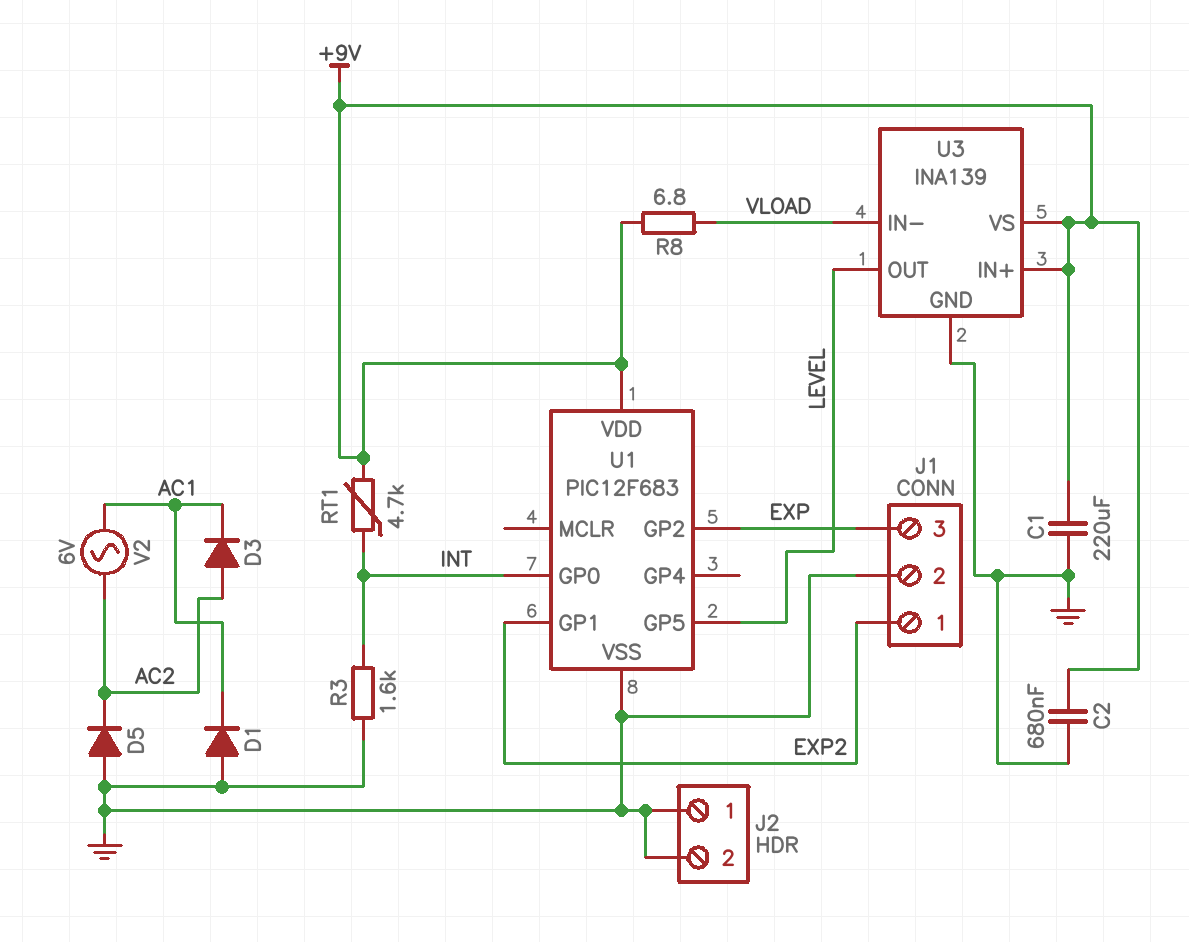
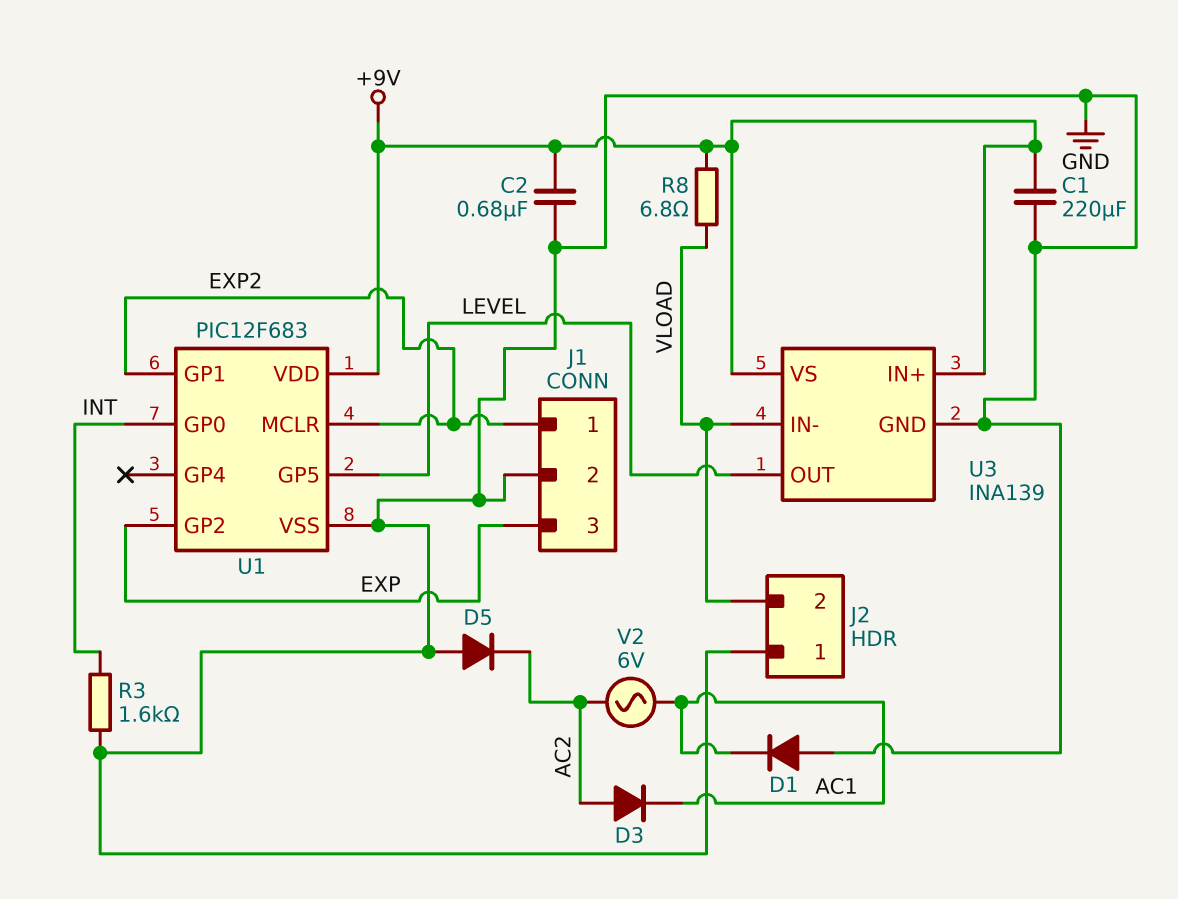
J2 pin 2: GND -> VLOAD
RT1: 4.7k (+9V, INT) -> none
U1 pin MCLR: none -> EXP2

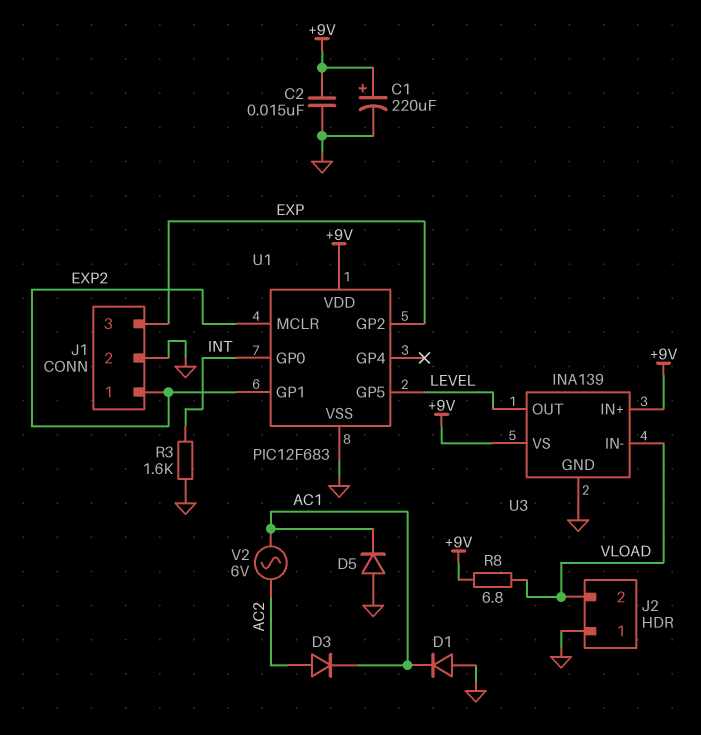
C1: 220uF (+9V, GND) -> 220uF (plus +9V, minus GND)
C2: 680nF (+9V, GND) -> 15nF (+9V, GND)
D5: diode (A GND, K AC2) -> diode (A GND, K AC1)

